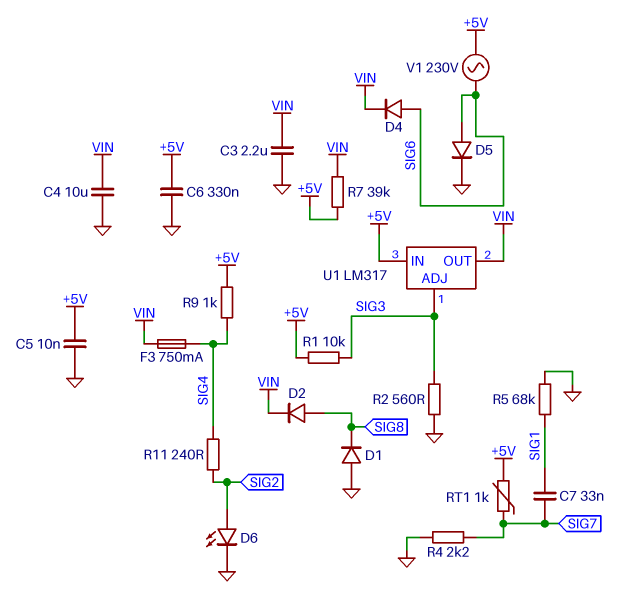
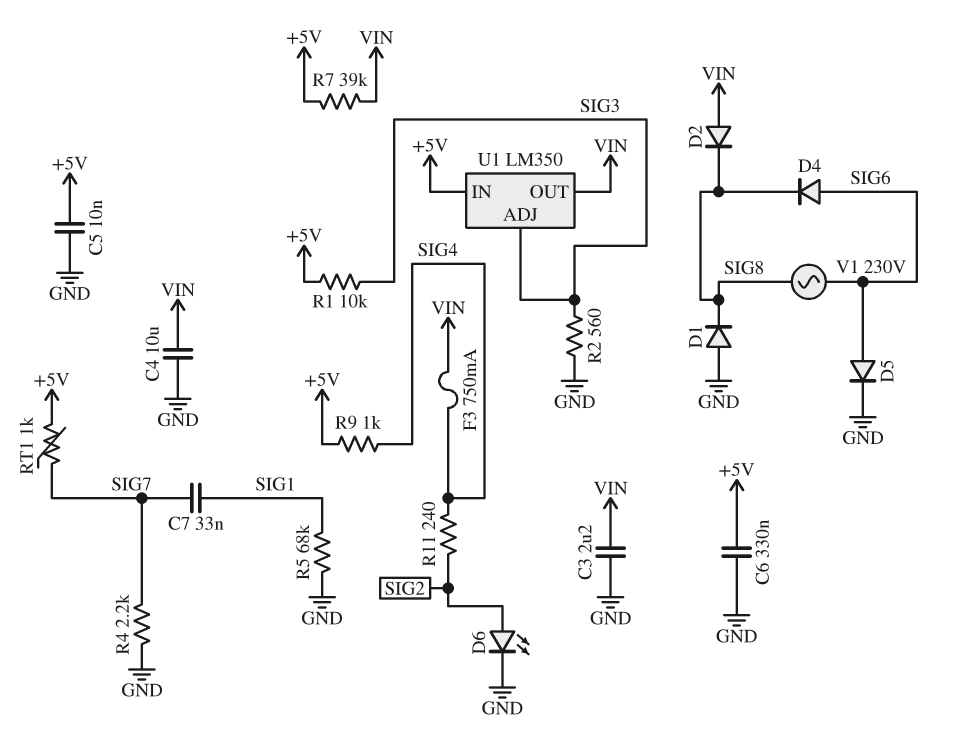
D2: diode (A SIG8, K VIN) -> diode (A VIN, K SIG8)
D4: diode (A SIG6, K VIN) -> diode (A SIG6, K SIG8)
U1: LM317 -> LM350
V1: AC 230V (+5V, SIG6) -> AC 230V (SIG6, SIG8)

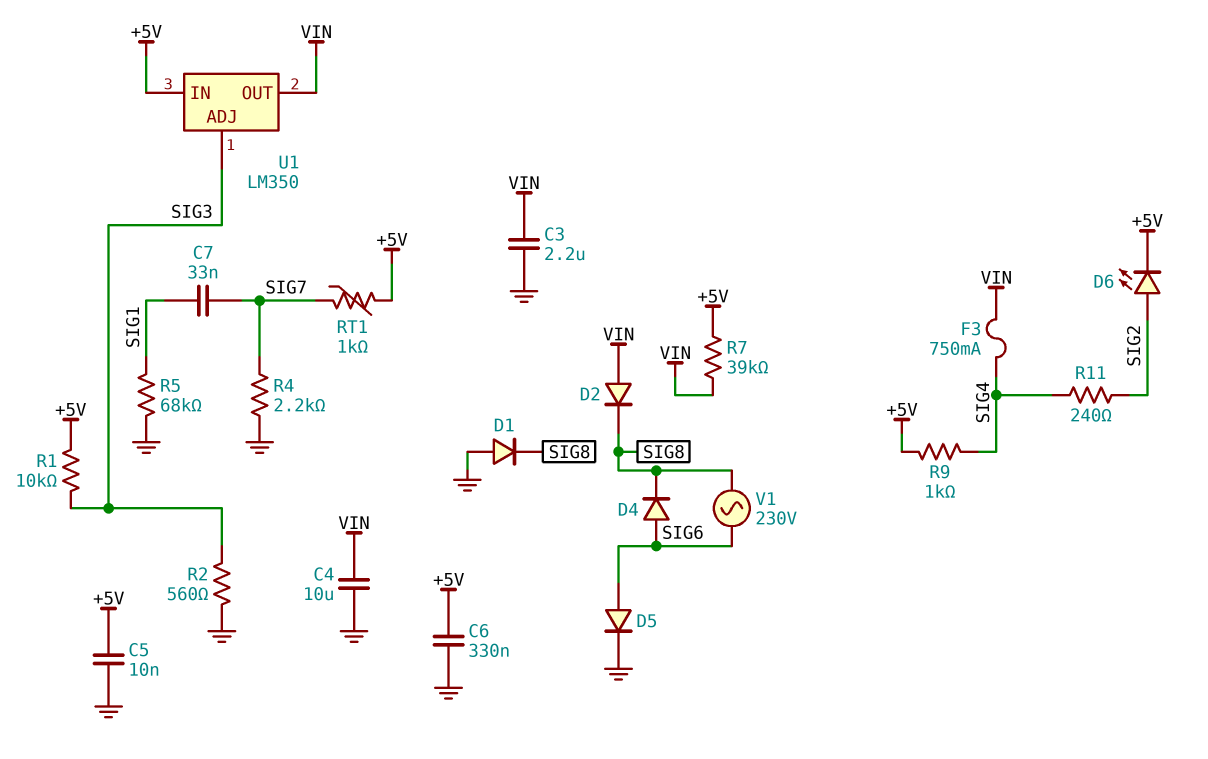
D6: LED (A SIG2, K GND) -> LED (A SIG2, K +5V)

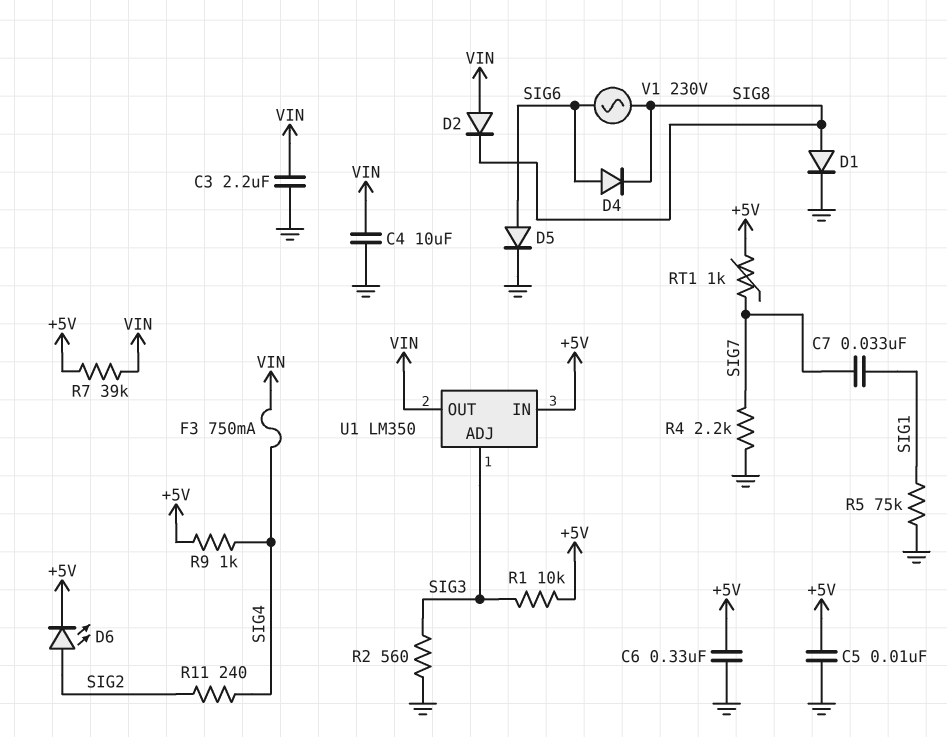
D1: diode (A GND, K SIG8) -> diode (A SIG8, K GND)
R5: 68k (GND, SIG1) -> 75k (GND, SIG1)

